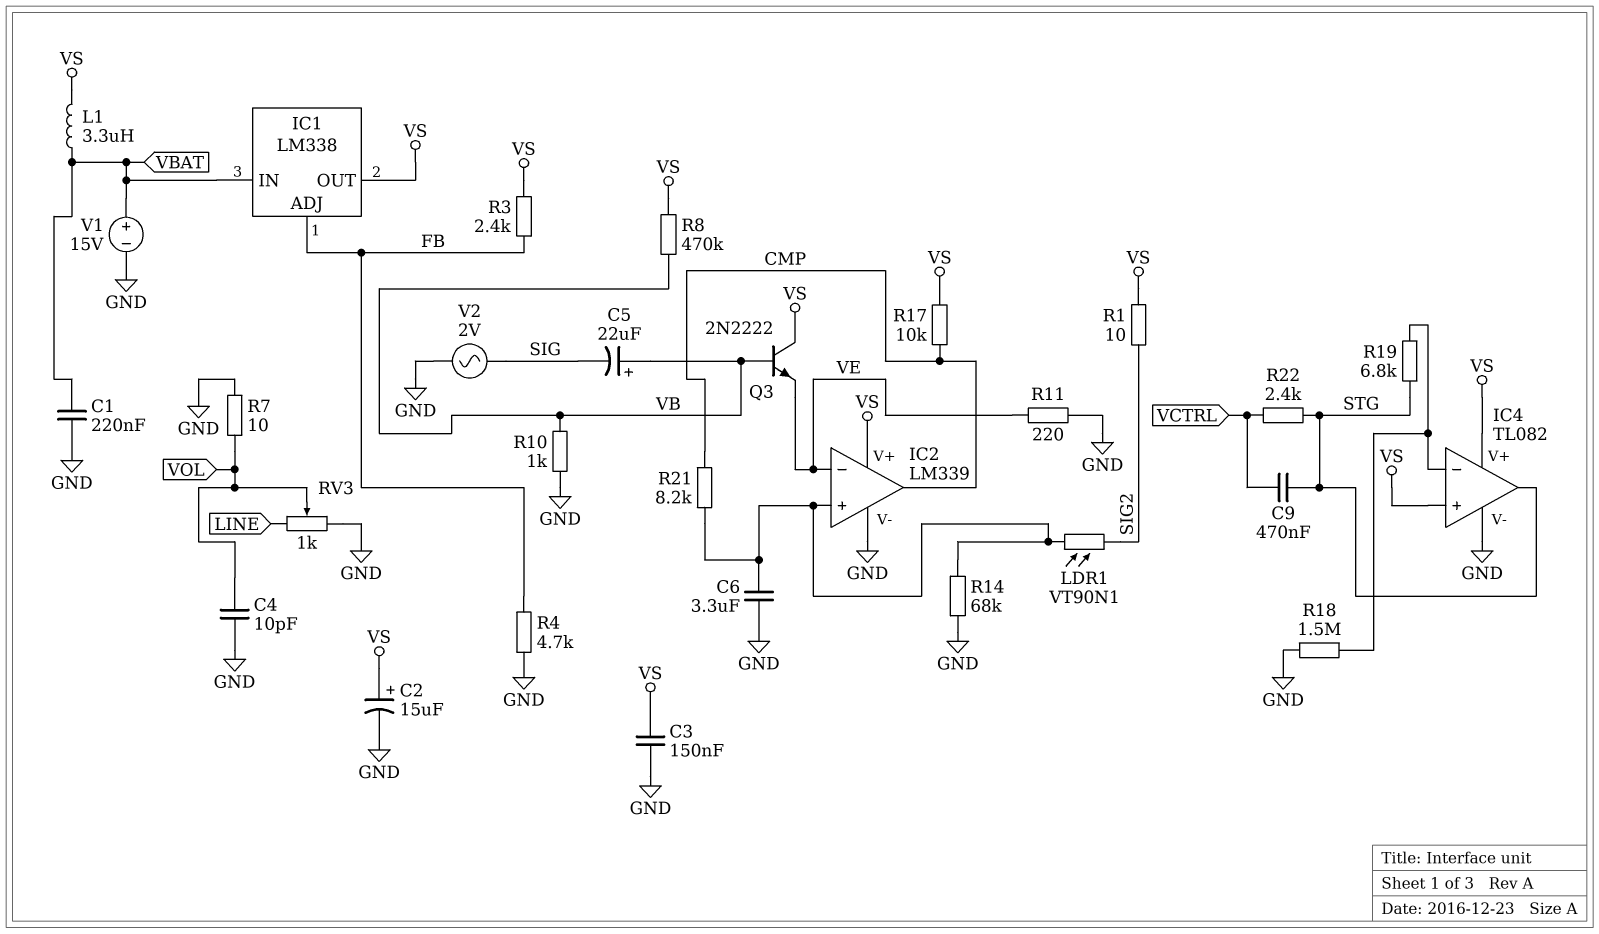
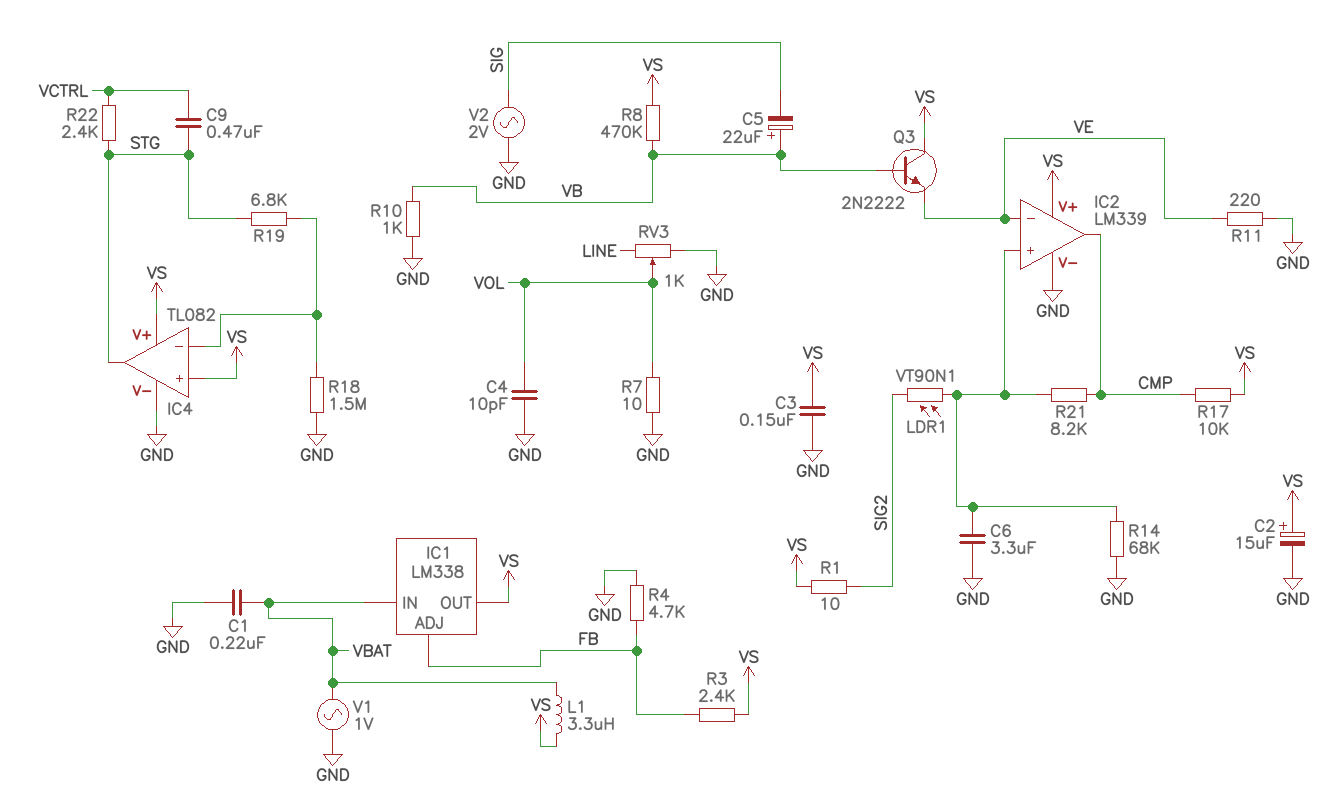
V1: 15V (plus VBAT, minus GND) -> AC 1V (GND, VBAT)

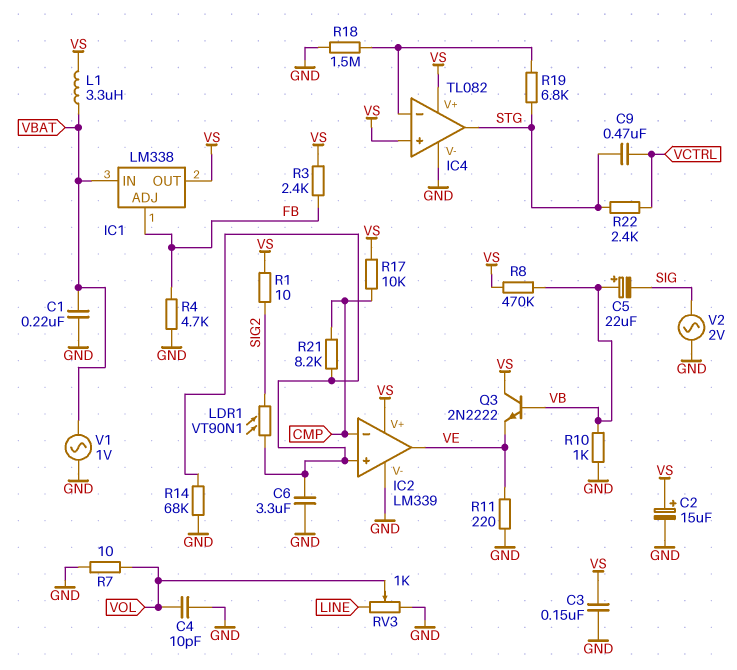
IC2 pin in-: VE -> CMP
IC2 pin out: CMP -> VE

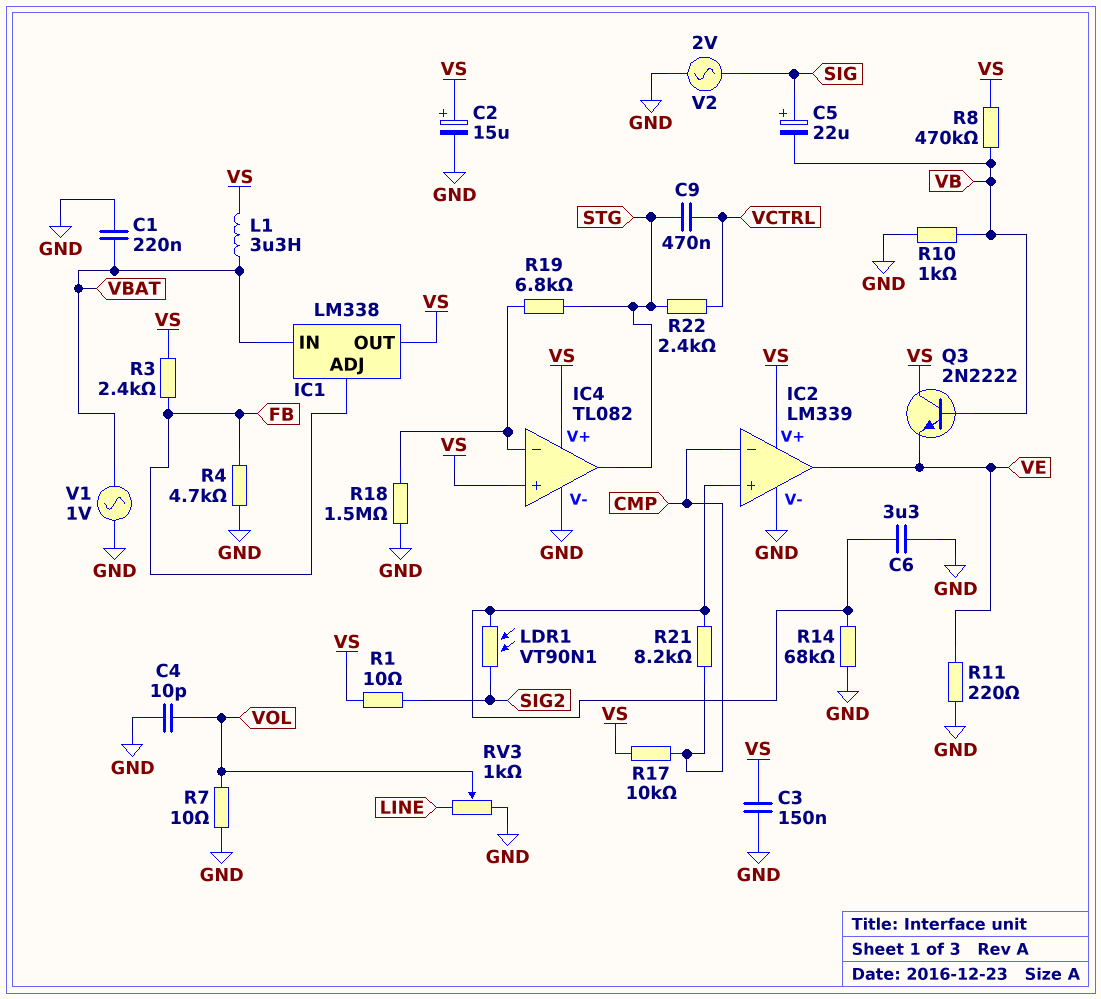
C5: 22uF (plus VB, minus SIG) -> 22uF (plus SIG, minus VB)

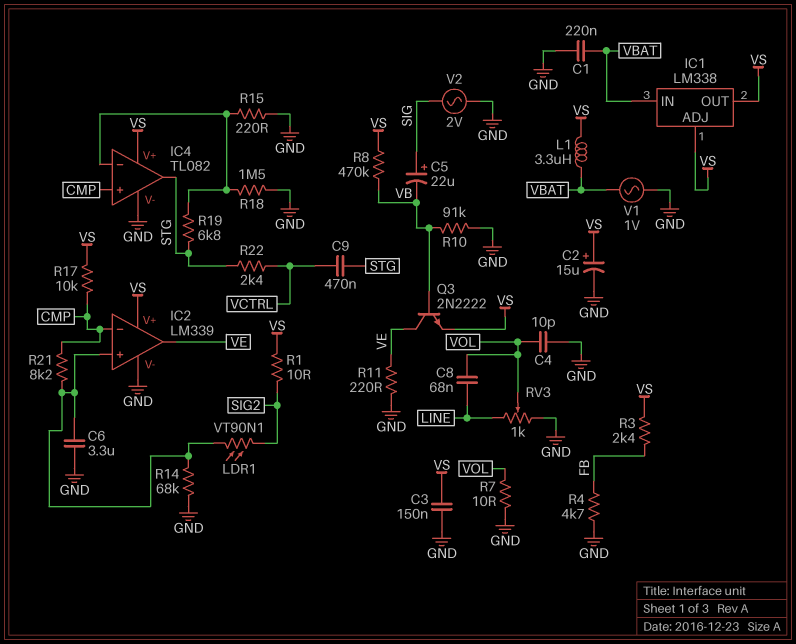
C8: none -> 68nF (LINE, VOL)
IC1 pin ADJ: FB -> VS
IC4 pin in+: VS -> CMP
Q3: NPN 2N2222 (B VB, C VS, E VE) -> NPN 2N2222 (B VB, C VE, E VS)
R10: 1k (GND, VB) -> 91k (GND, VB)
R15: none -> 220 (GND, IC4/in-)

